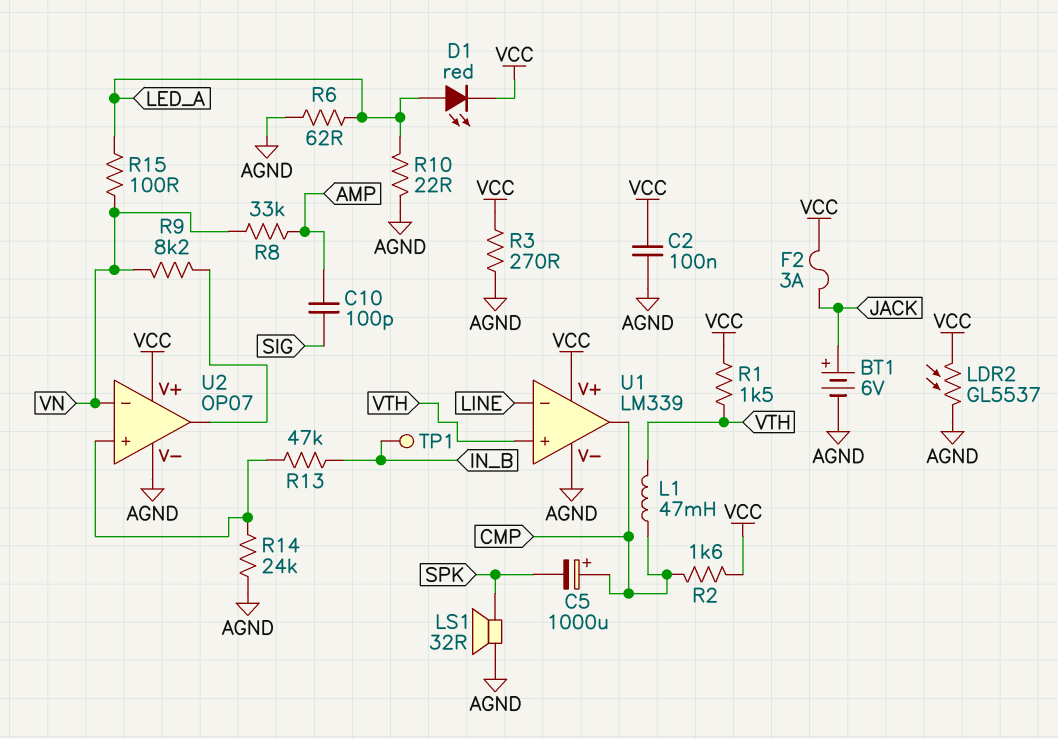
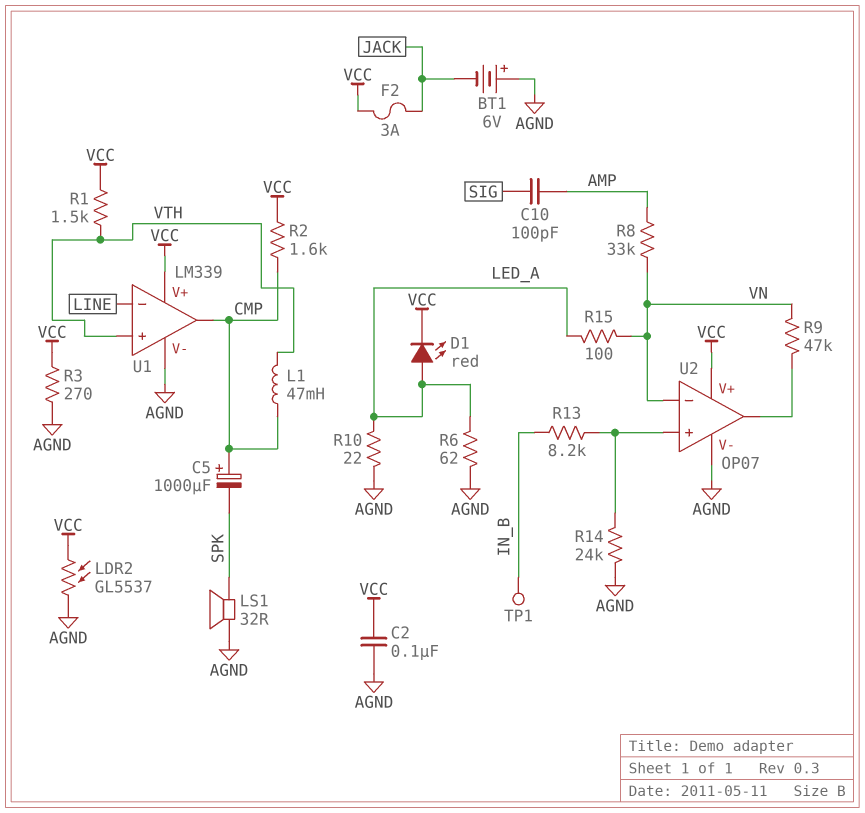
BT1: 6V (plus JACK, minus AGND) -> 6V (plus AGND, minus JACK)
R9: 8.2k (U2/out, VN) -> 47k (U2/out, VN)
R13: 47k (IN_B, U2/in+) -> 8.2k (IN_B, U2/in+)

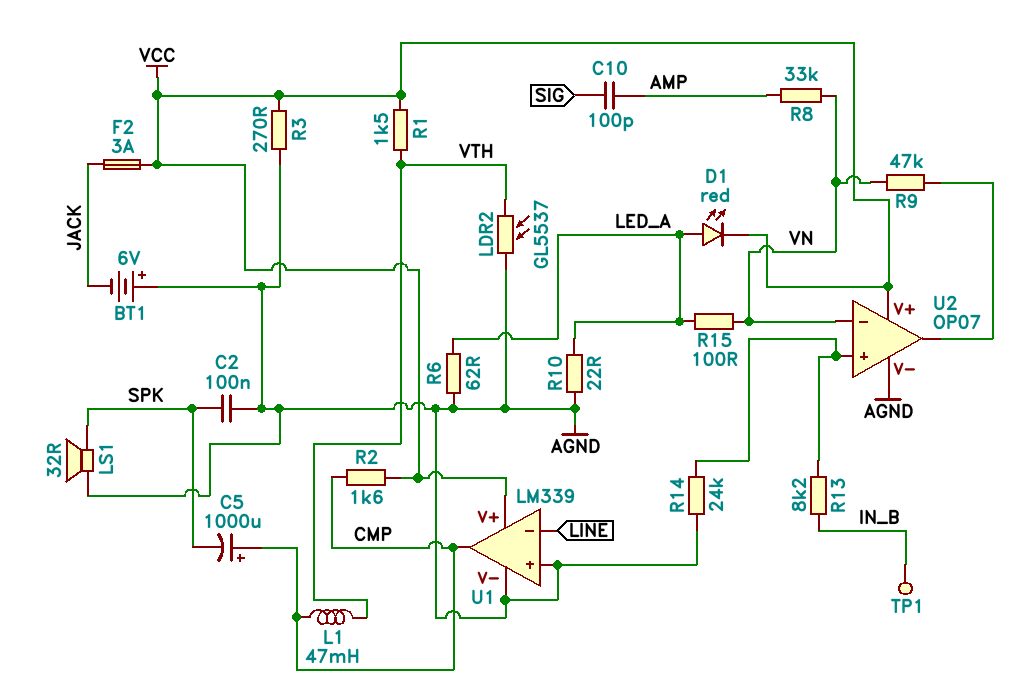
C2: 100nF (AGND, VCC) -> 100nF (AGND, SPK)
LDR2: GL5537 (AGND, VCC) -> GL5537 (AGND, VTH)
U1 pin in+: VTH -> AGND

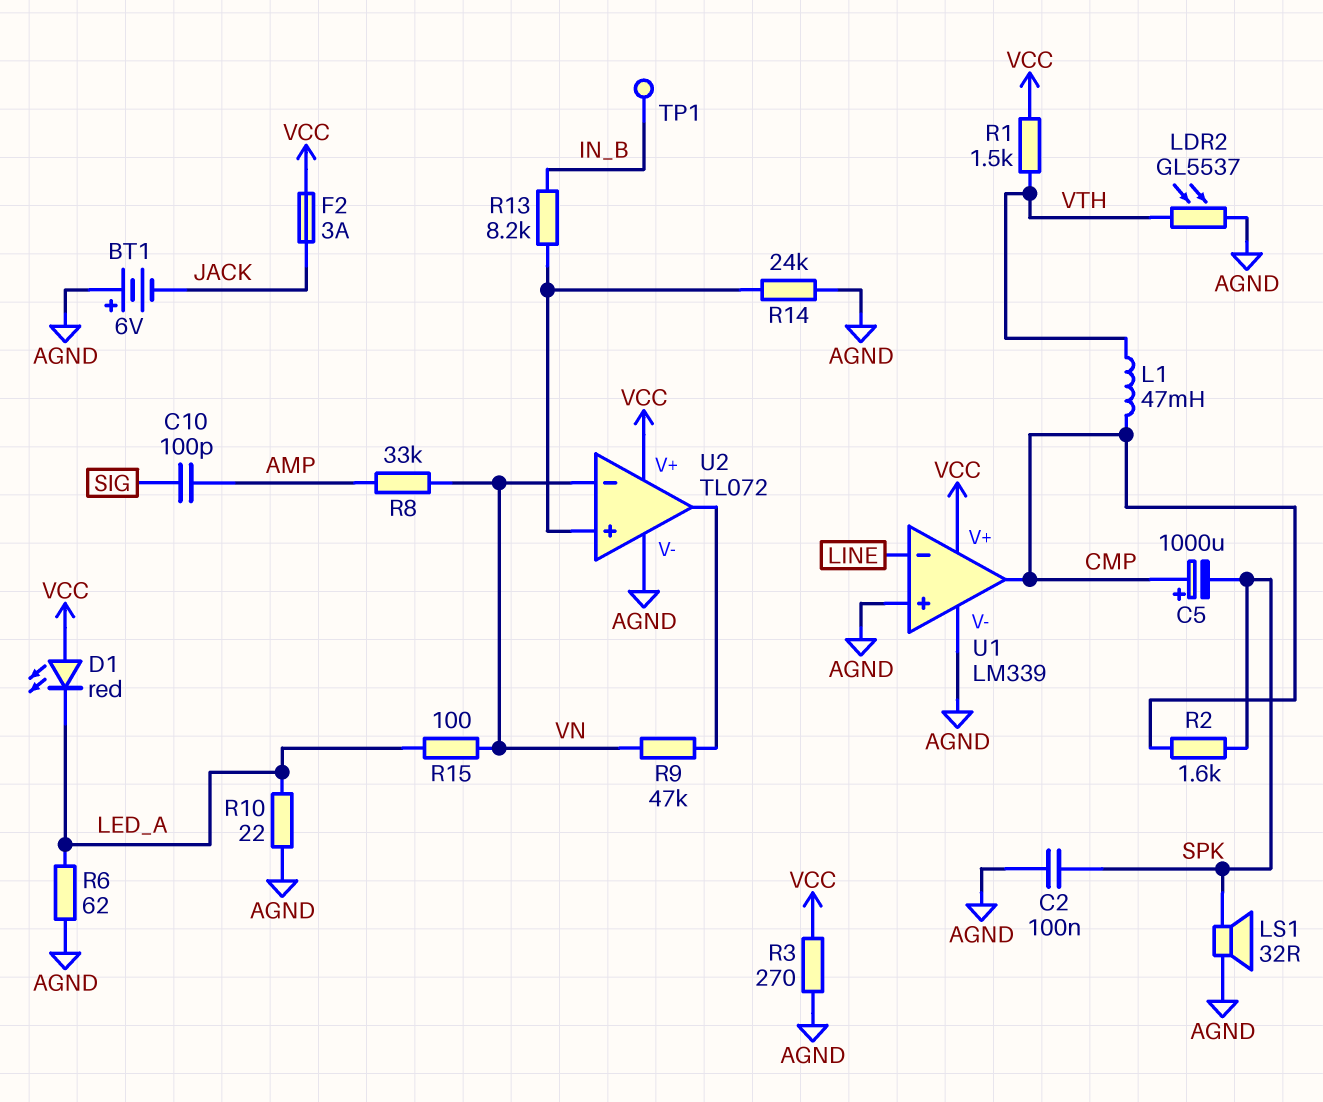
D1: LED red (A LED_A, K VCC) -> LED red (A VCC, K LED_A)
R2: 1.6k (CMP, VCC) -> 1.6k (CMP, SPK)
U2: OP07 -> TL072

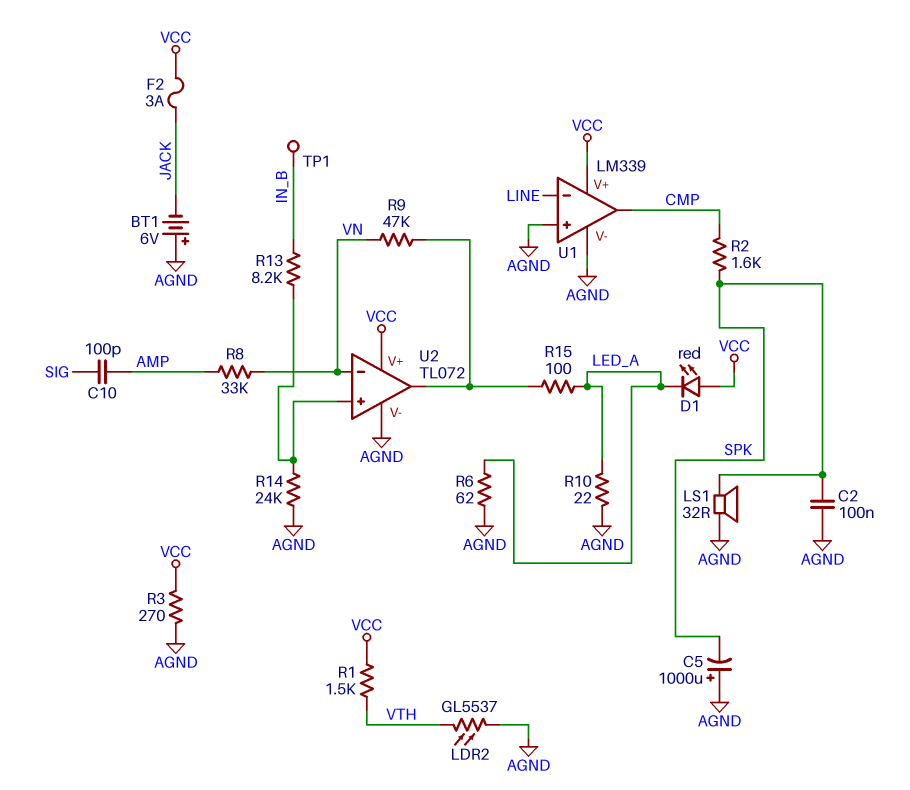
C5: 1000uF (plus CMP, minus SPK) -> 1000uF (plus AGND, minus SPK)
L1: 47mH (CMP, VTH) -> none
R15: 100 (LED_A, VN) -> 100 (LED_A, U2/out)

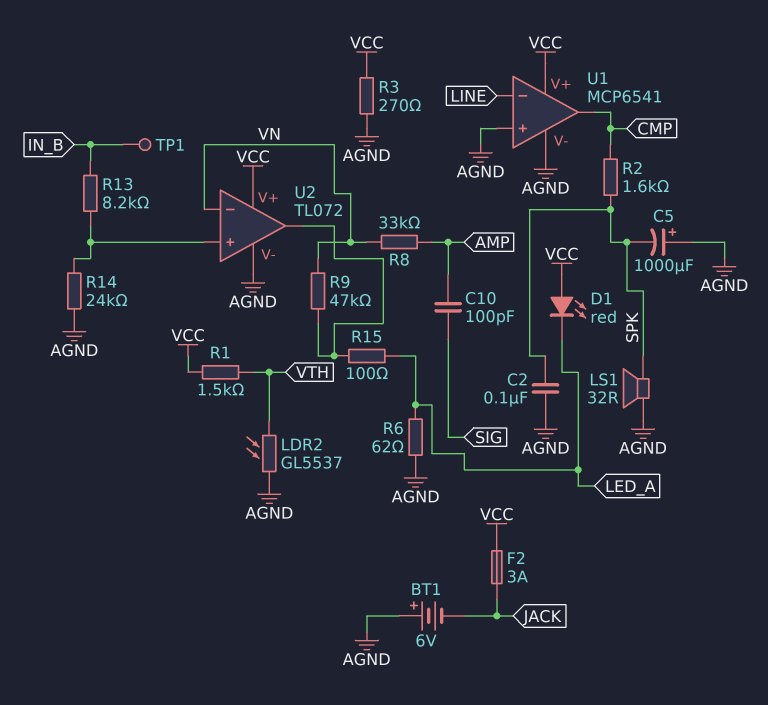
R10: 22 (AGND, LED_A) -> none
U1: LM339 -> MCP6541

